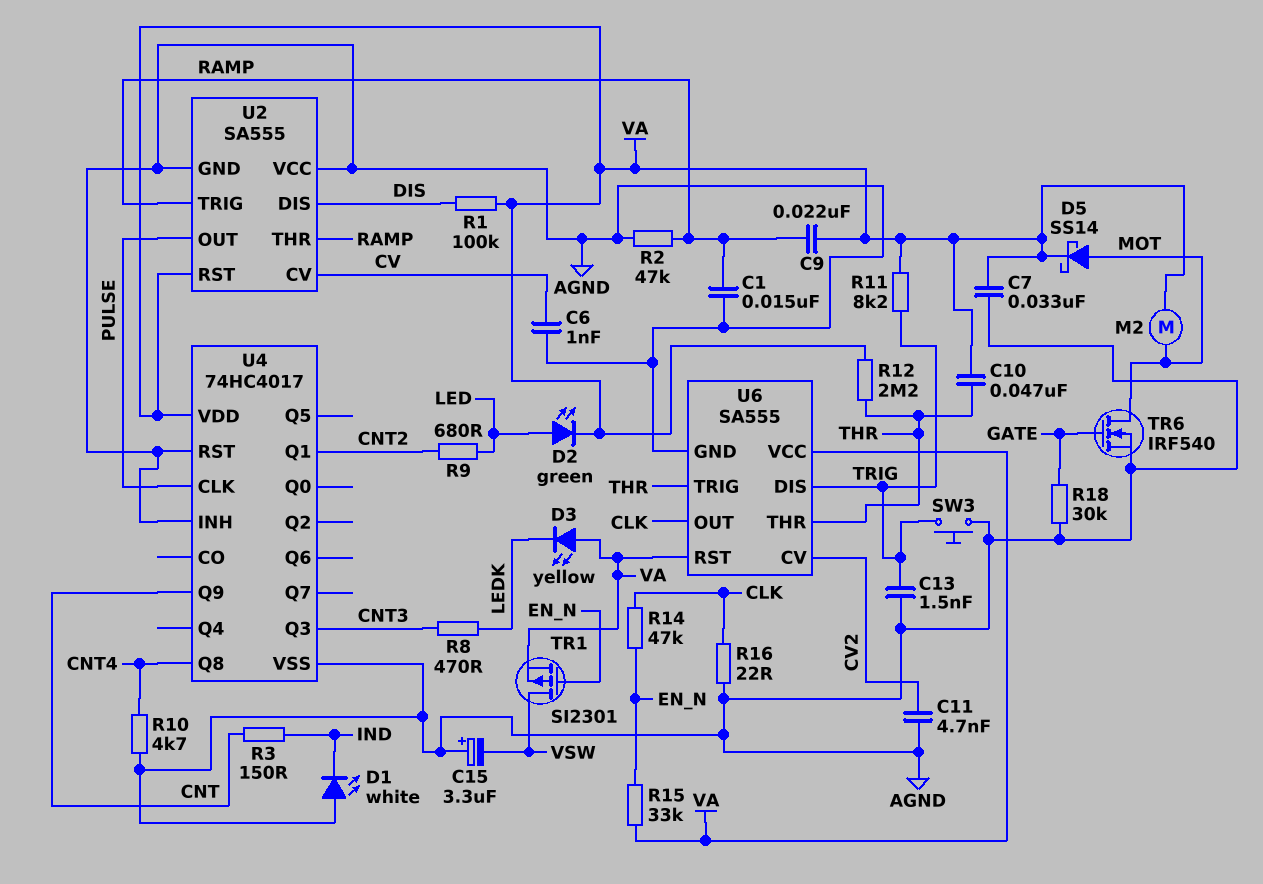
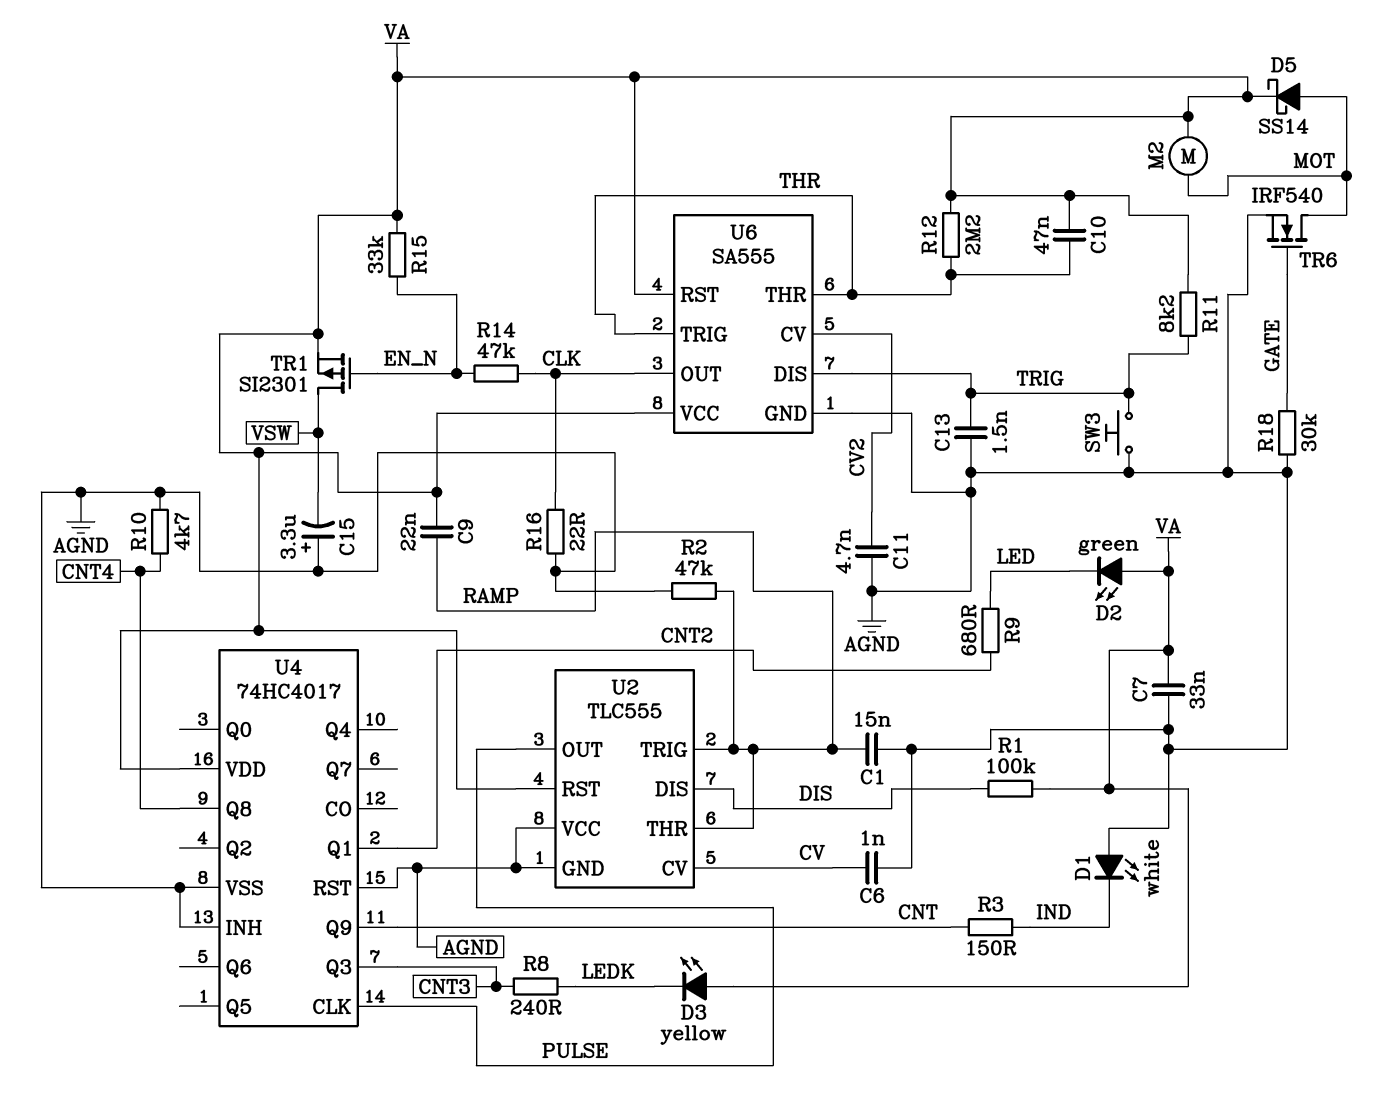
D2: LED green (A LED, K VA) -> LED green (A VA, K LED)
R8: 470 (CNT3, LEDK) -> 240 (CNT3, LEDK)
U2: SA555 -> TLC555

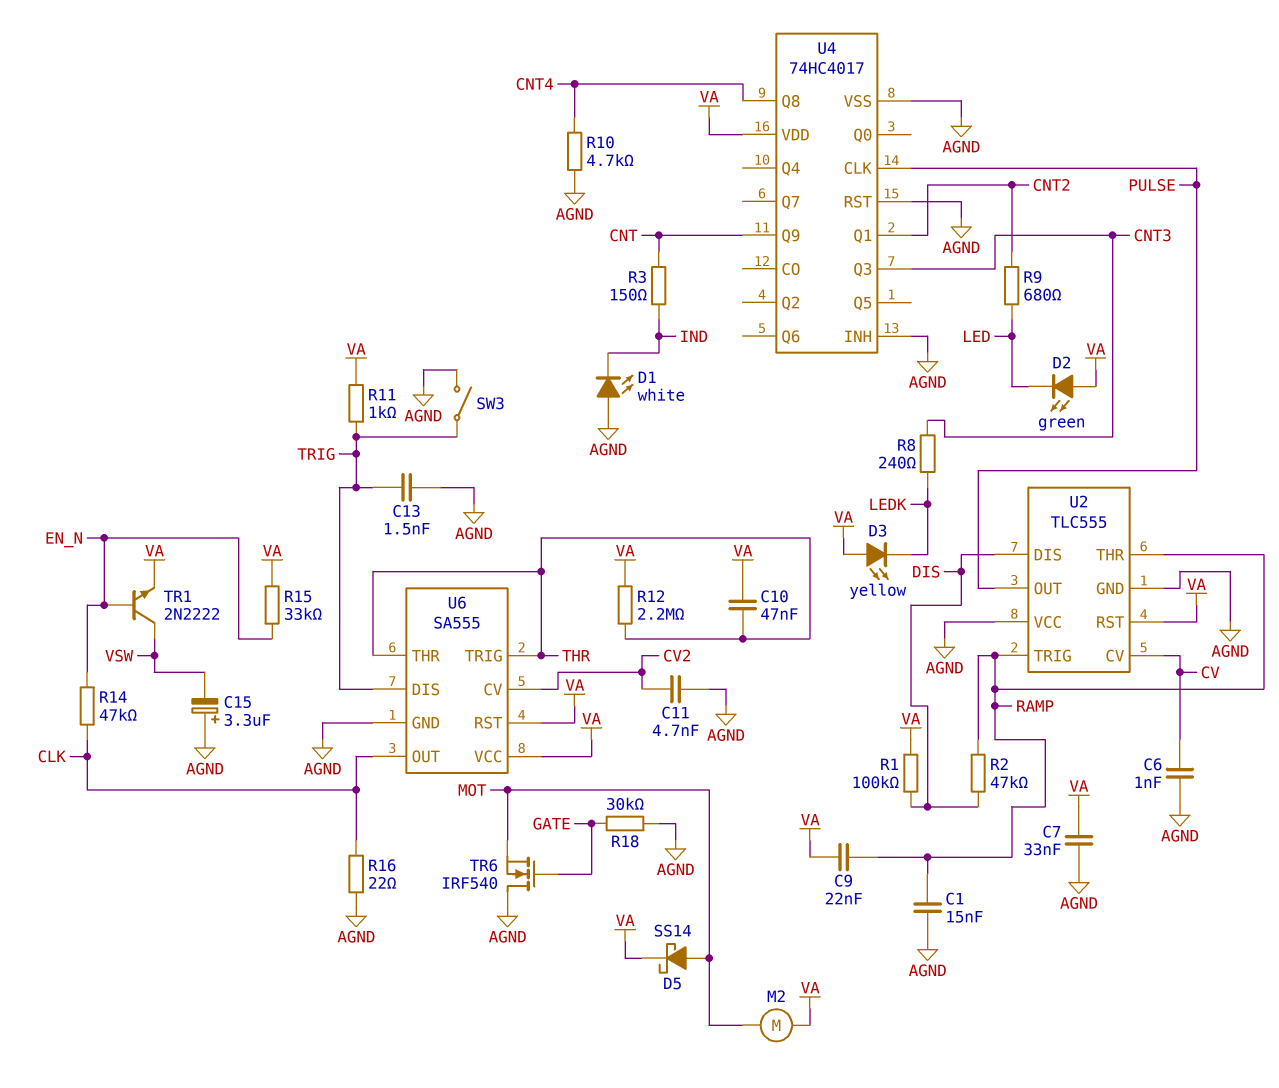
R2: 47k (AGND, RAMP) -> 47k (DIS, RAMP)
R11: 8.2k (TRIG, VA) -> 1k (TRIG, VA)
SW3: button (AGND, TRIG) -> switch (AGND, TRIG)
TR1: PMOS SI2301 (G EN_N, D VSW, S VA) -> NPN 2N2222 (B EN_N, C VSW, E VA)
TR6: NMOS IRF540 (G GATE, D MOT, S AGND) -> NMOS IRF540 (G GATE, D AGND, S MOT)

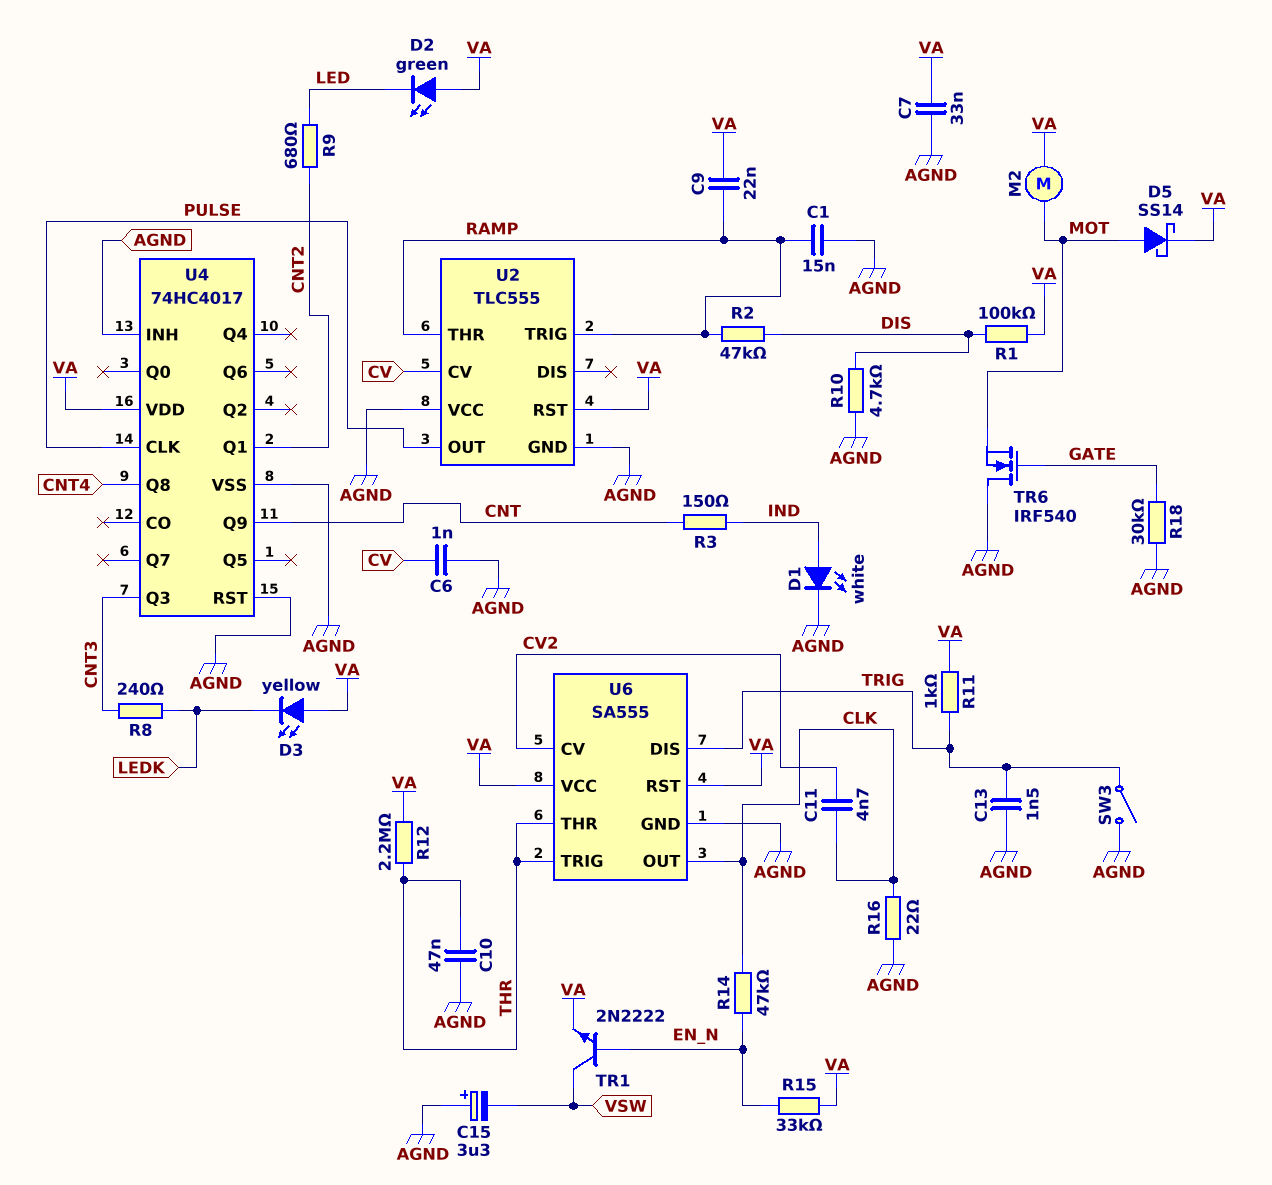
C10: 47nF (THR, VA) -> 47nF (AGND, THR)
C11: 4.7nF (AGND, CV2) -> 4.7nF (CLK, CV2)
D1: LED white (A AGND, K IND) -> LED white (A IND, K AGND)
R10: 4.7k (AGND, CNT4) -> 4.7k (AGND, DIS)
U2 pin DIS: DIS -> none

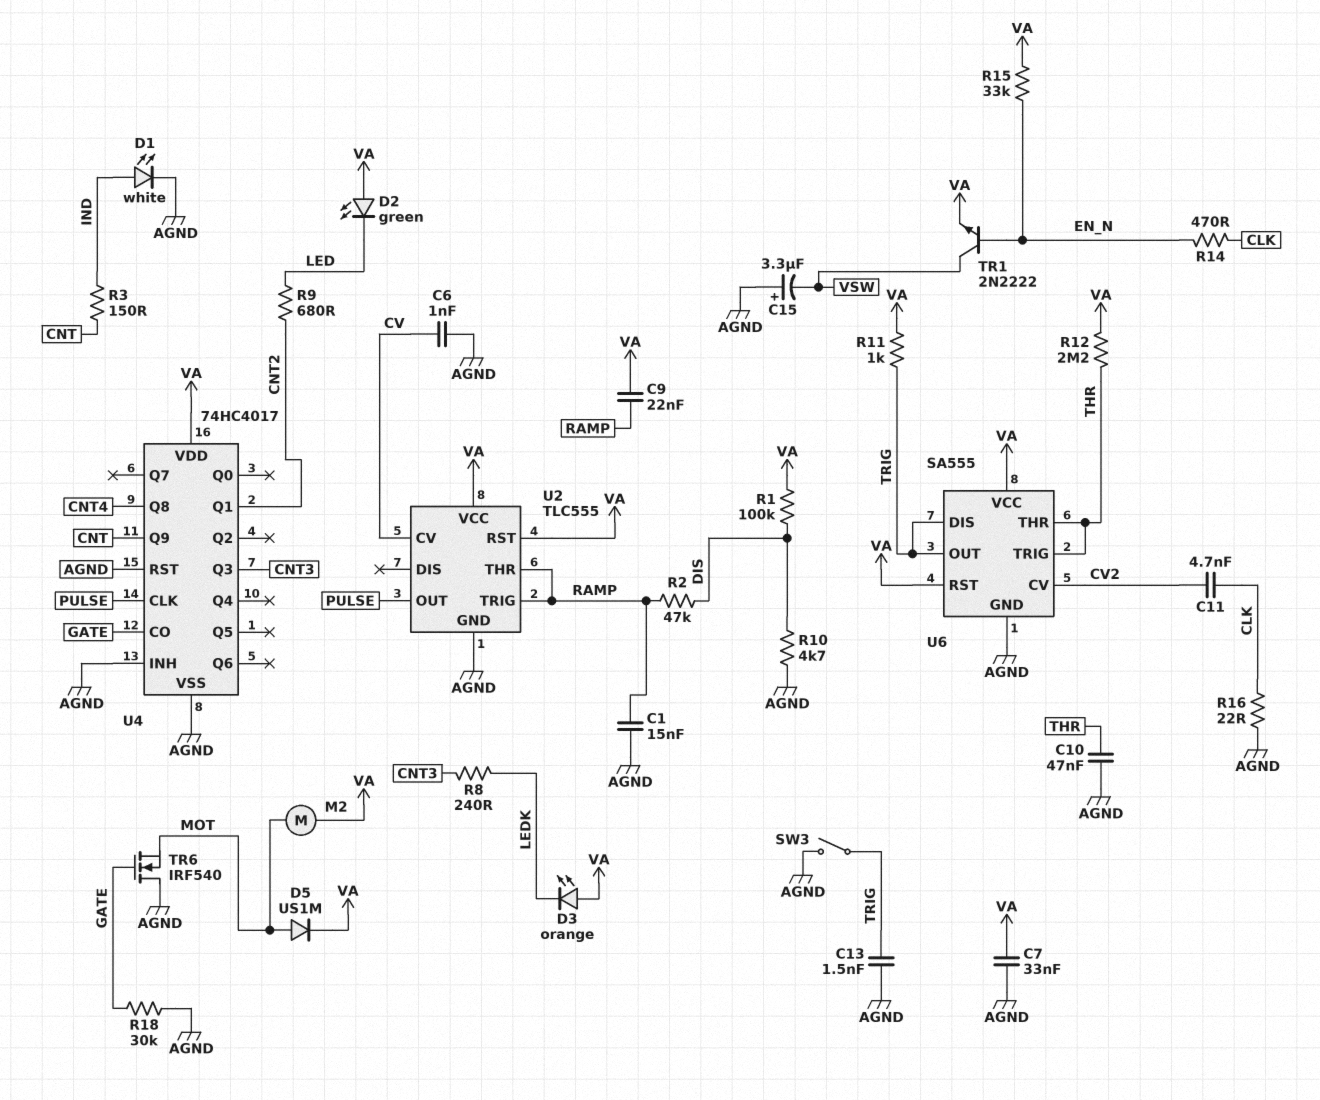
D3: LED yellow (A VA, K LEDK) -> LED orange (A VA, K LEDK)
D5: schottky SS14 (A MOT, K VA) -> diode US1M (A MOT, K VA)
R14: 47k (CLK, EN_N) -> 470 (CLK, EN_N)
U2 pin VCC: AGND -> VA
U4 pin CO: none -> GATE
U6 pin OUT: CLK -> TRIG

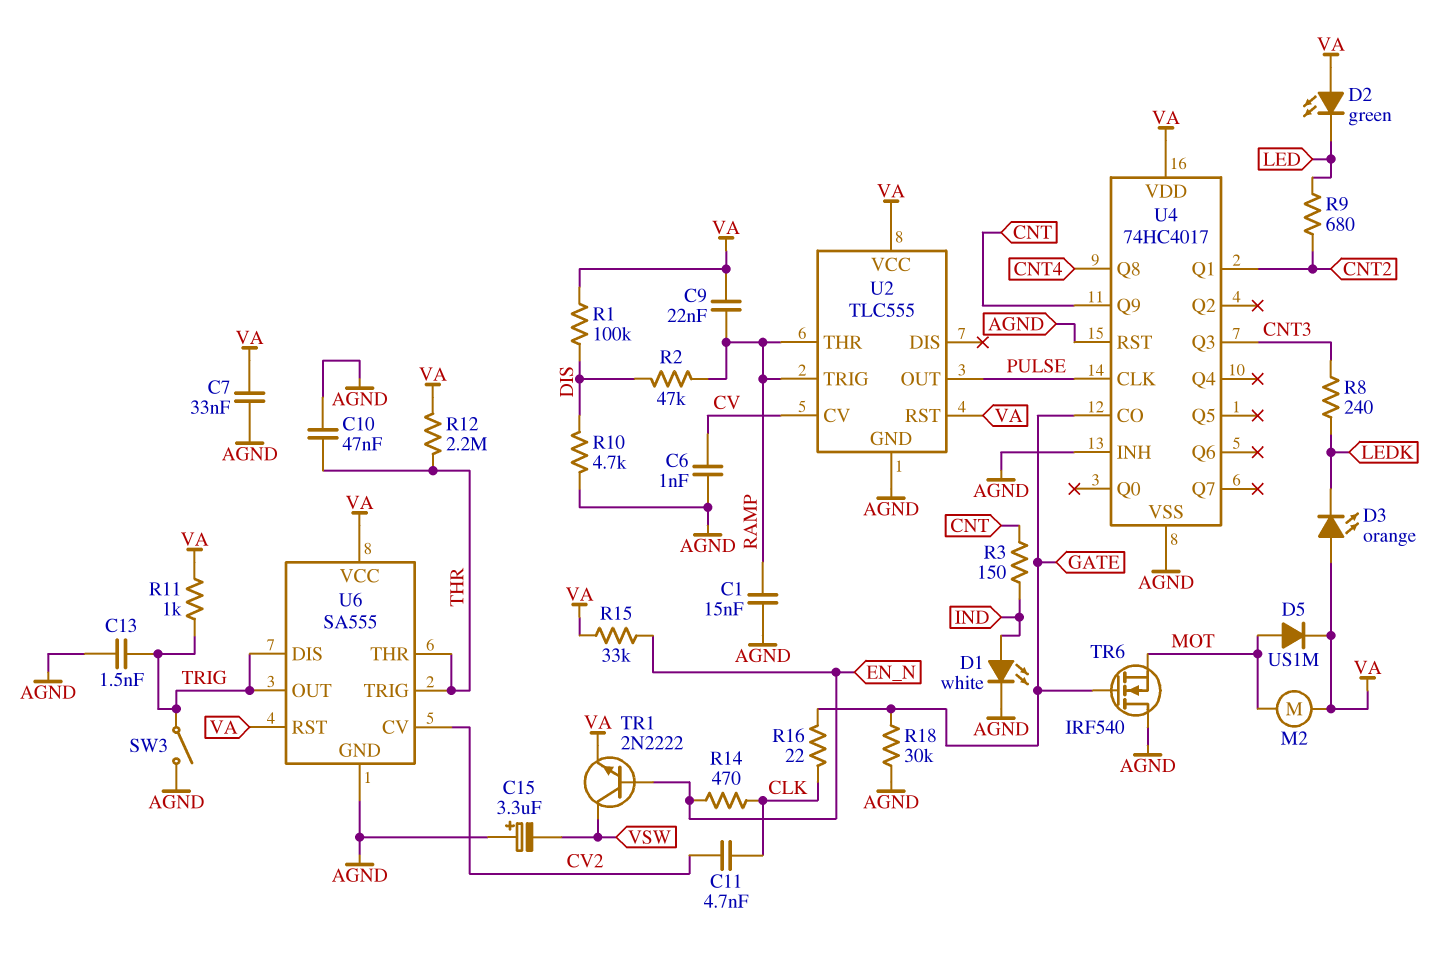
R16: 22 (AGND, CLK) -> 22 (CLK, GATE)

